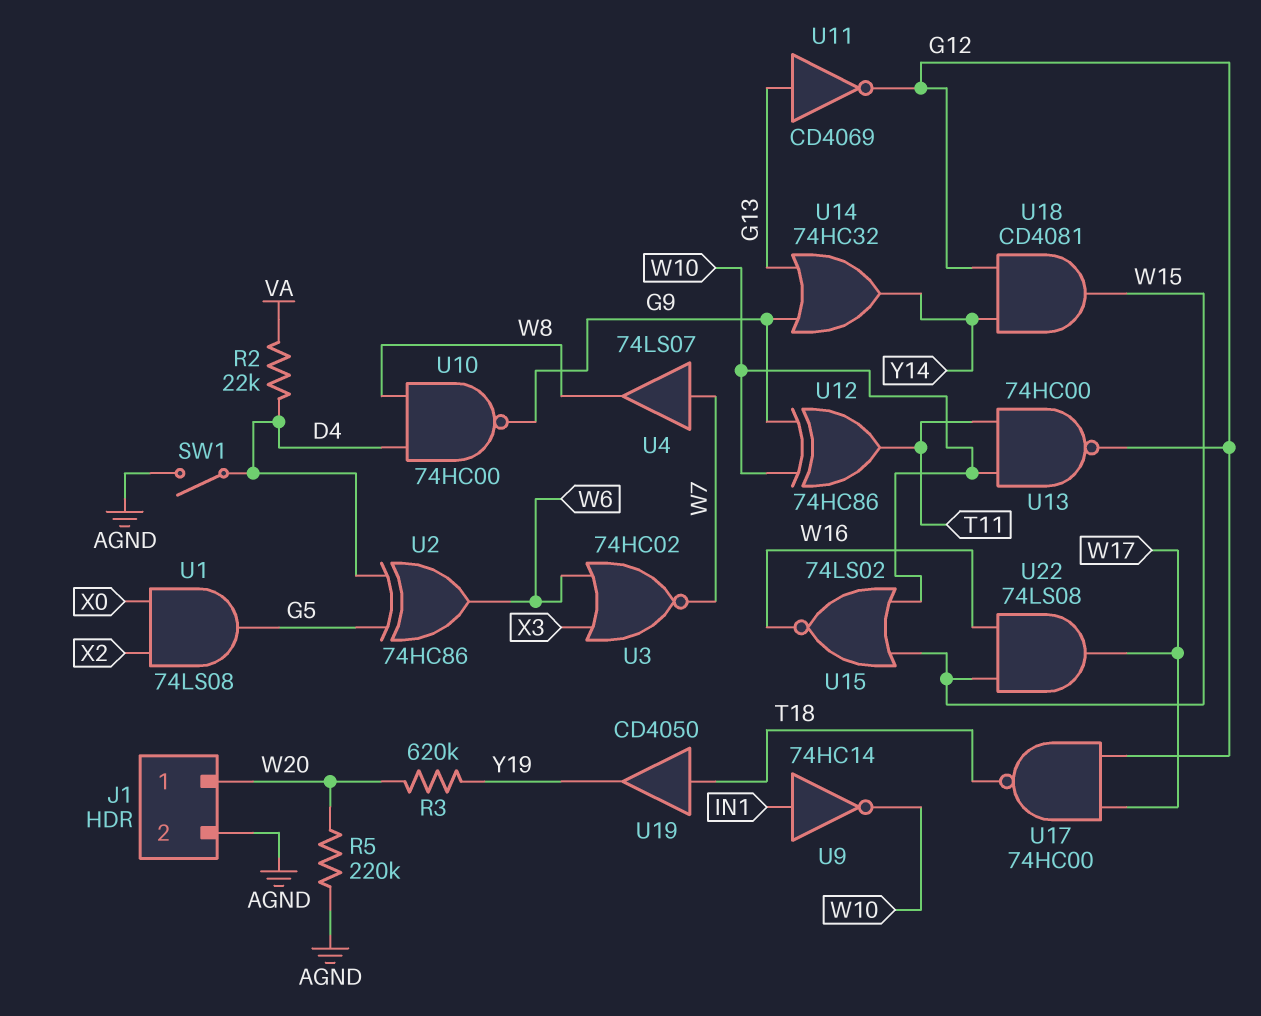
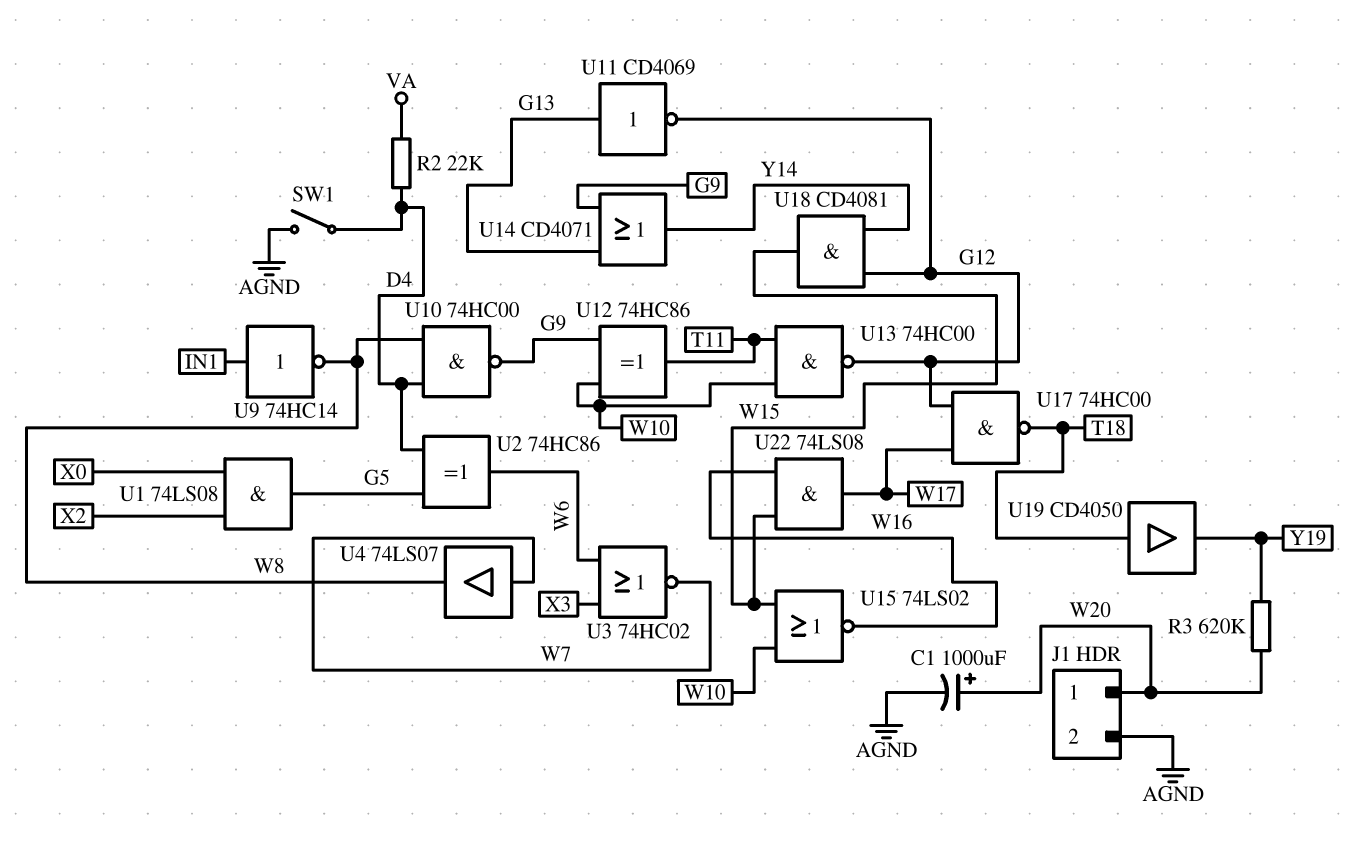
C1: none -> 1000uF (plus W20, minus AGND)
R5: 220k (AGND, W20) -> none
U9: NOT 74HC14 (in IN1, out W10) -> NOT 74HC14 (in IN1, out W8)
U14: OR 74HC32 (in G9, in G13, out Y14) -> OR CD4071 (in G9, in G13, out Y14)

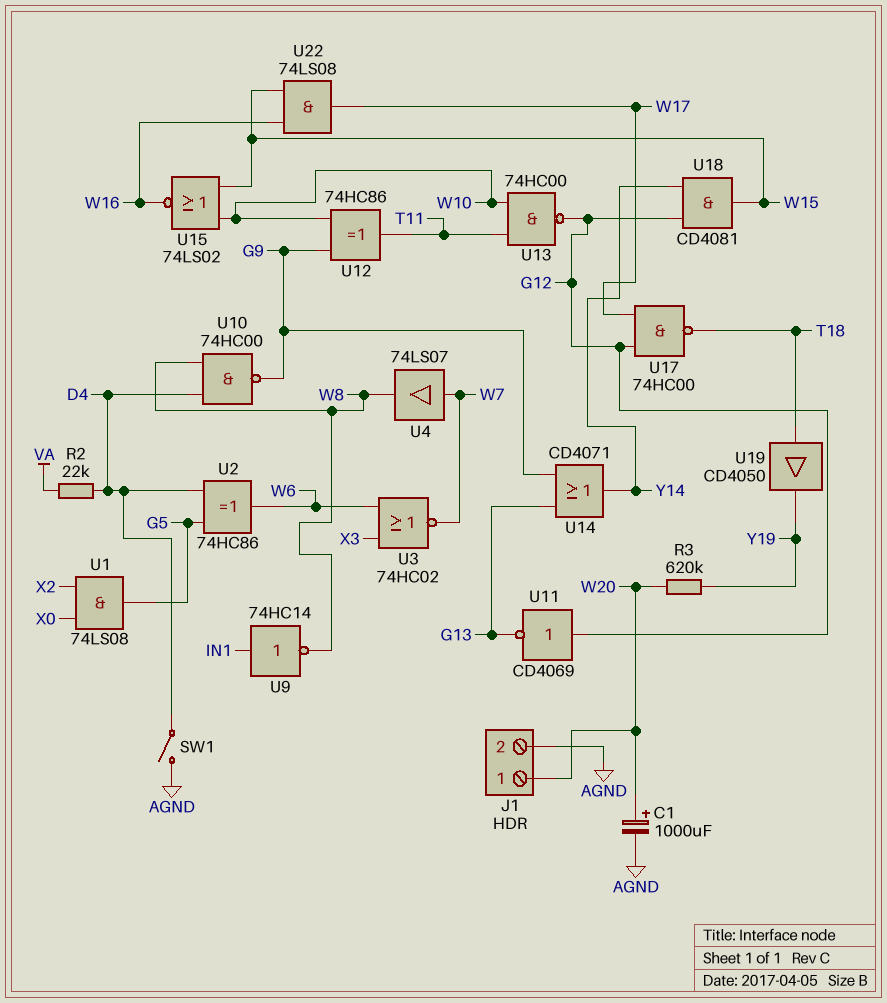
U11: NOT CD4069 (in G13, out G12) -> NOT CD4069 (in G12, out G13)

